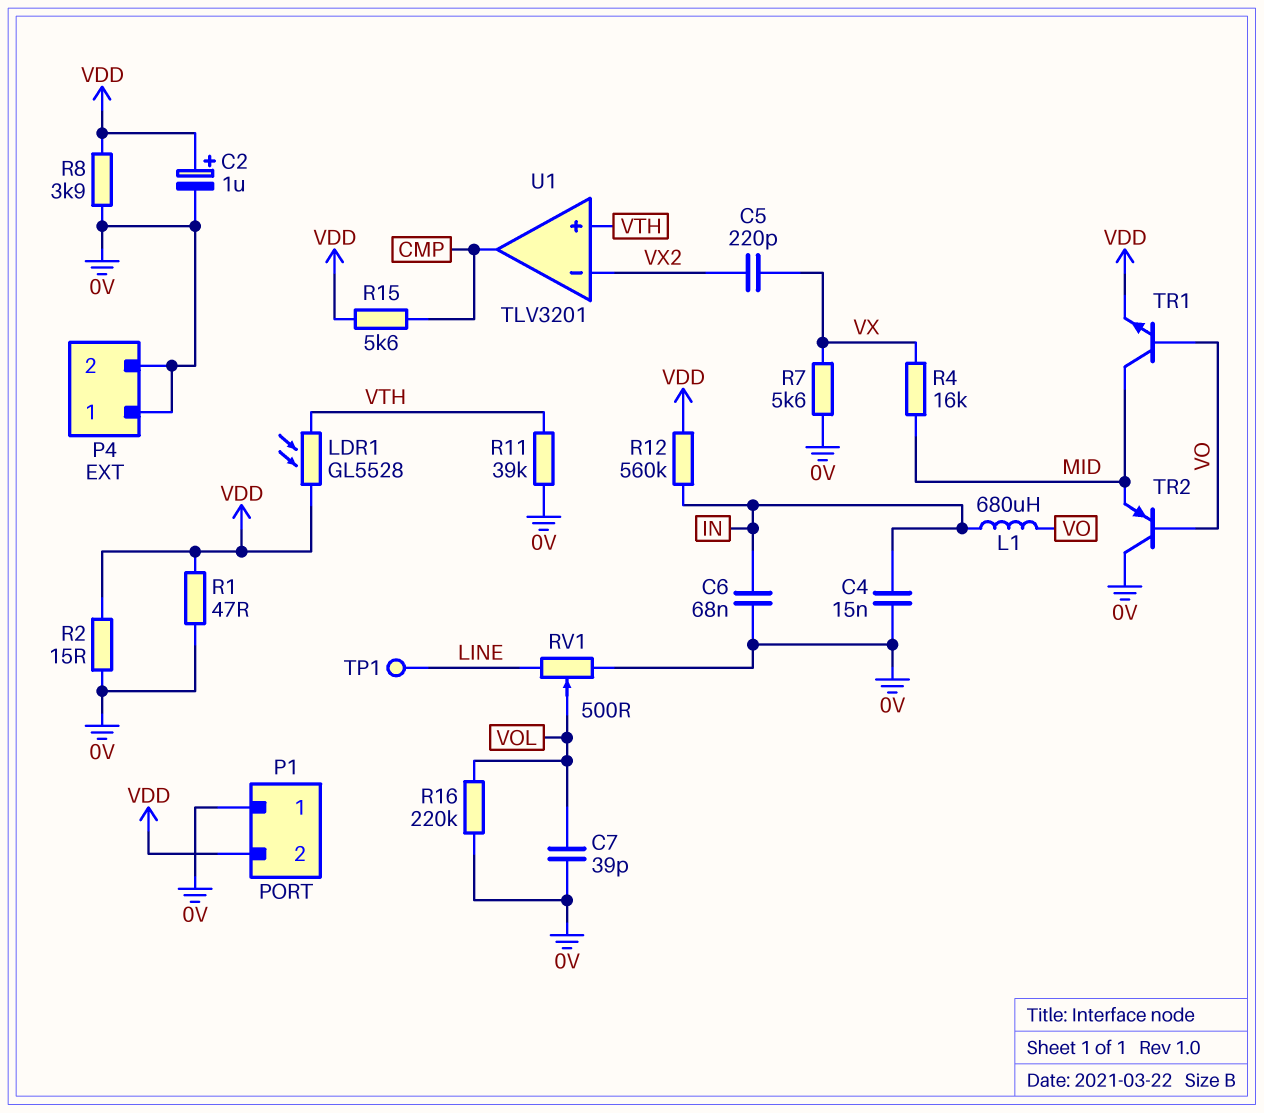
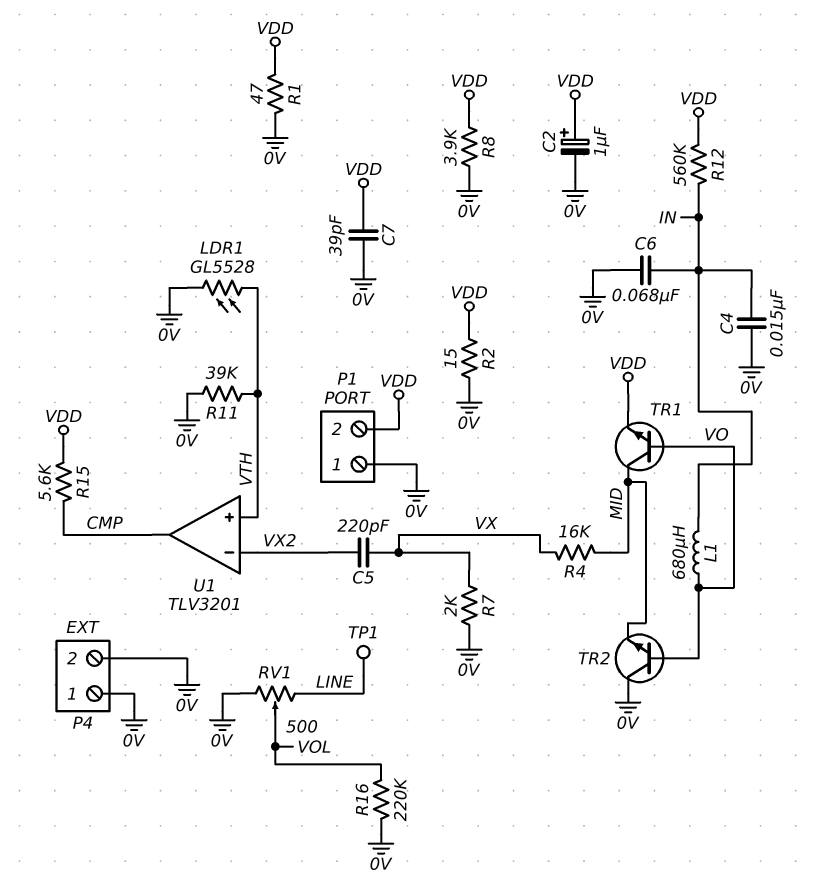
C7: 39pF (0V, VOL) -> 39pF (0V, VDD)
LDR1: GL5528 (VDD, VTH) -> GL5528 (0V, VTH)
R7: 5.6k (0V, VX) -> 2k (0V, VX)
TR2: PNP (B VO, C 0V, E MID) -> NPN (B VO, C 0V, E MID)

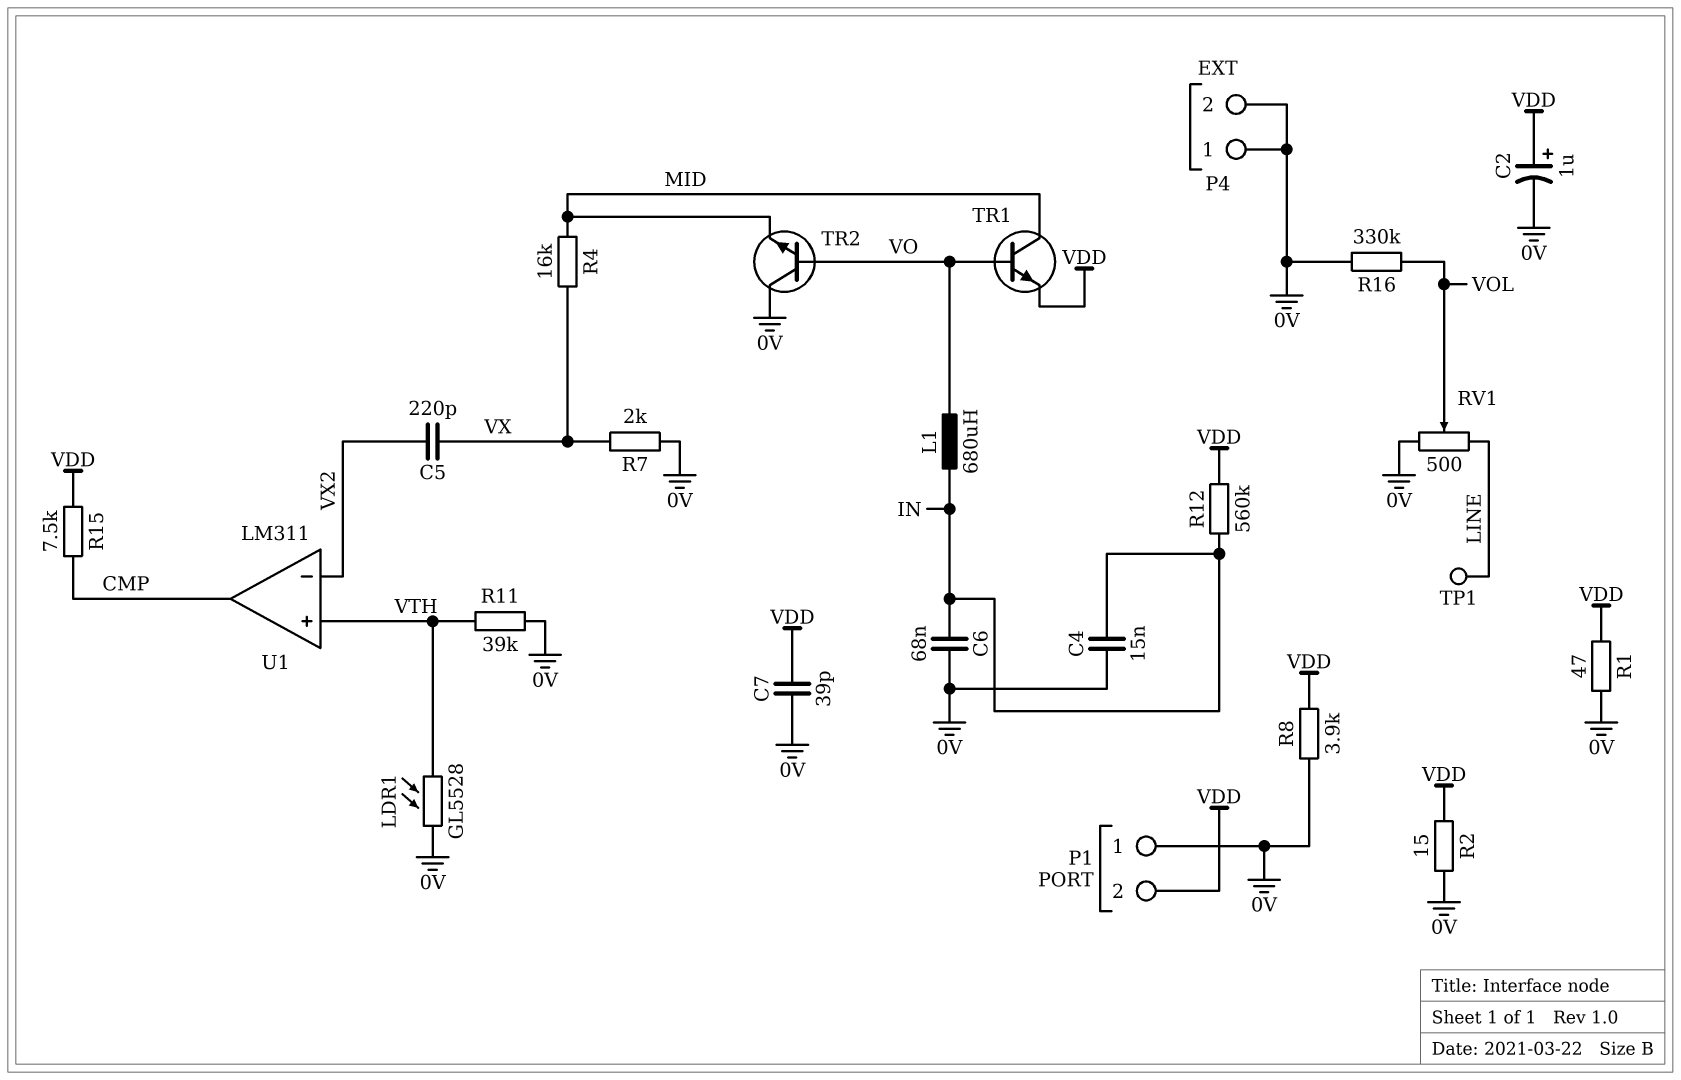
R15: 5.6k (CMP, VDD) -> 7.5k (CMP, VDD)
R16: 220k (0V, VOL) -> 330k (0V, VOL)
U1: TLV3201 -> LM311

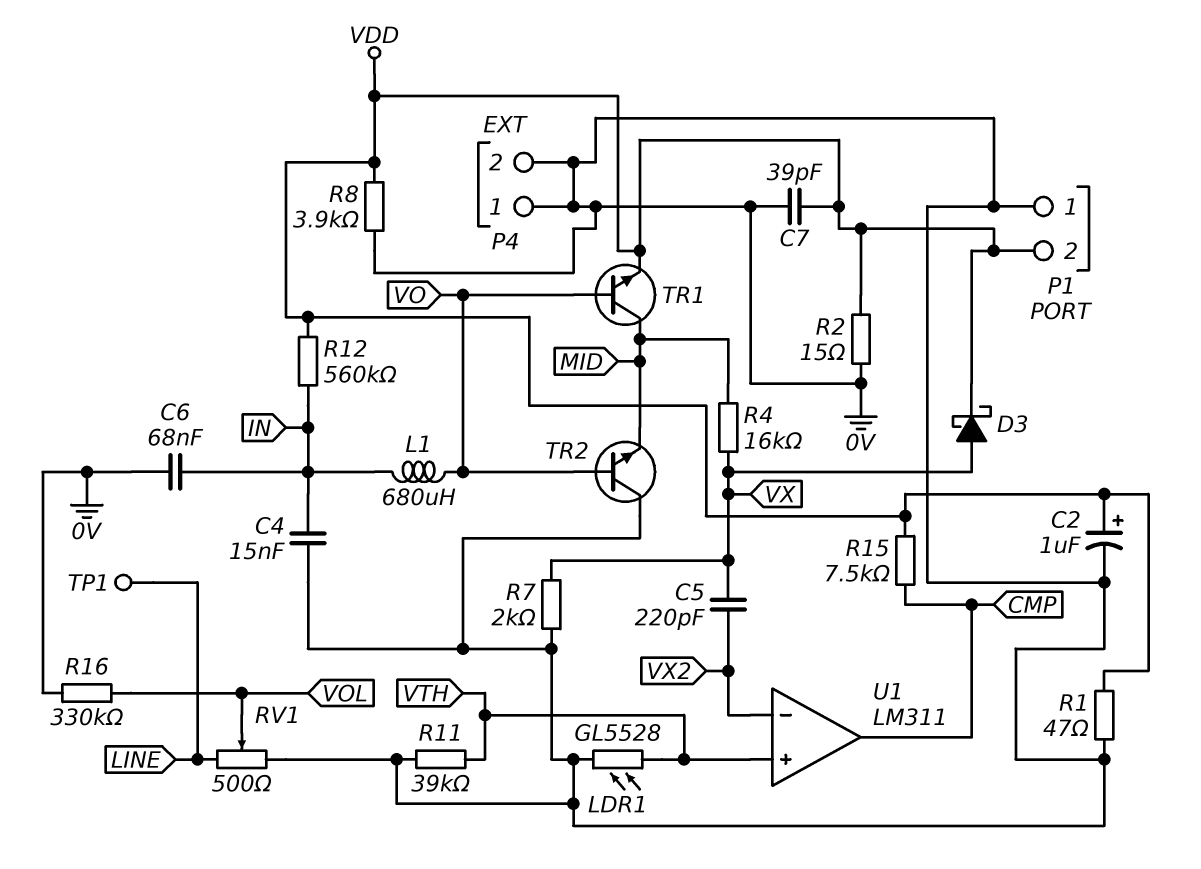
D3: none -> schottky (A VX, K VDD)

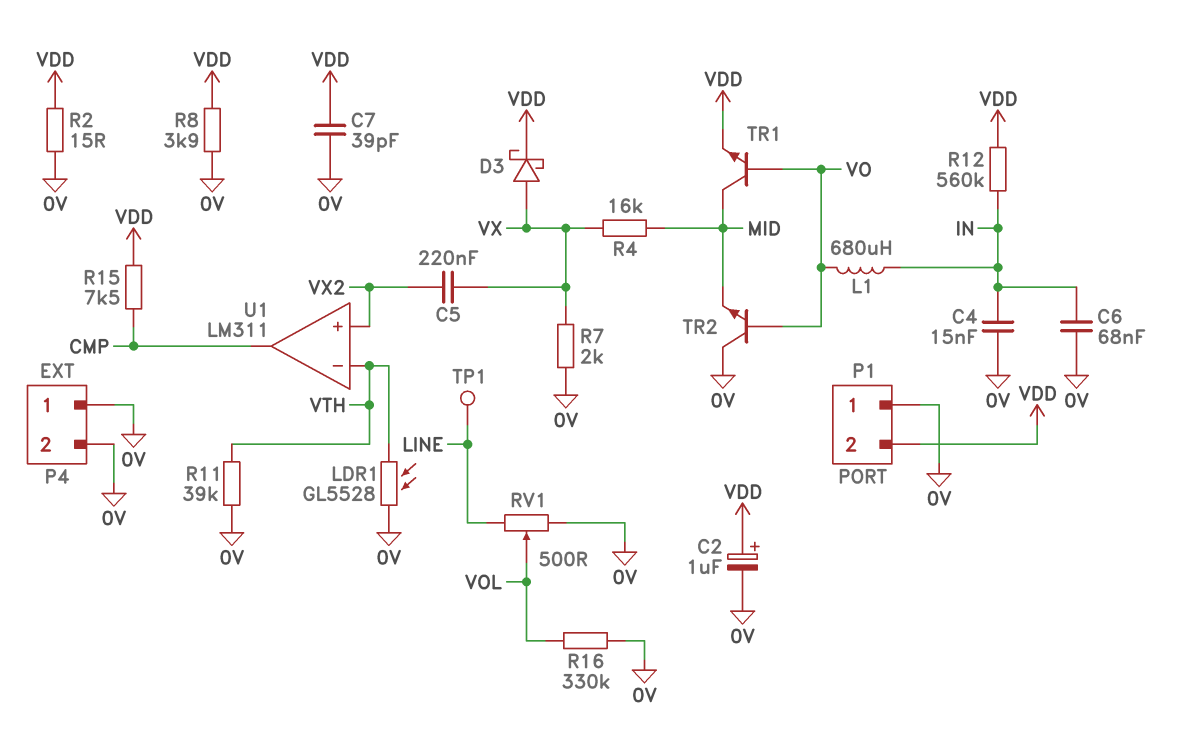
C5: 220pF (VX, VX2) -> 220nF (VX, VX2)
R1: 47 (0V, VDD) -> none
U1 pin in+: VTH -> VX2
U1 pin in-: VX2 -> VTH

